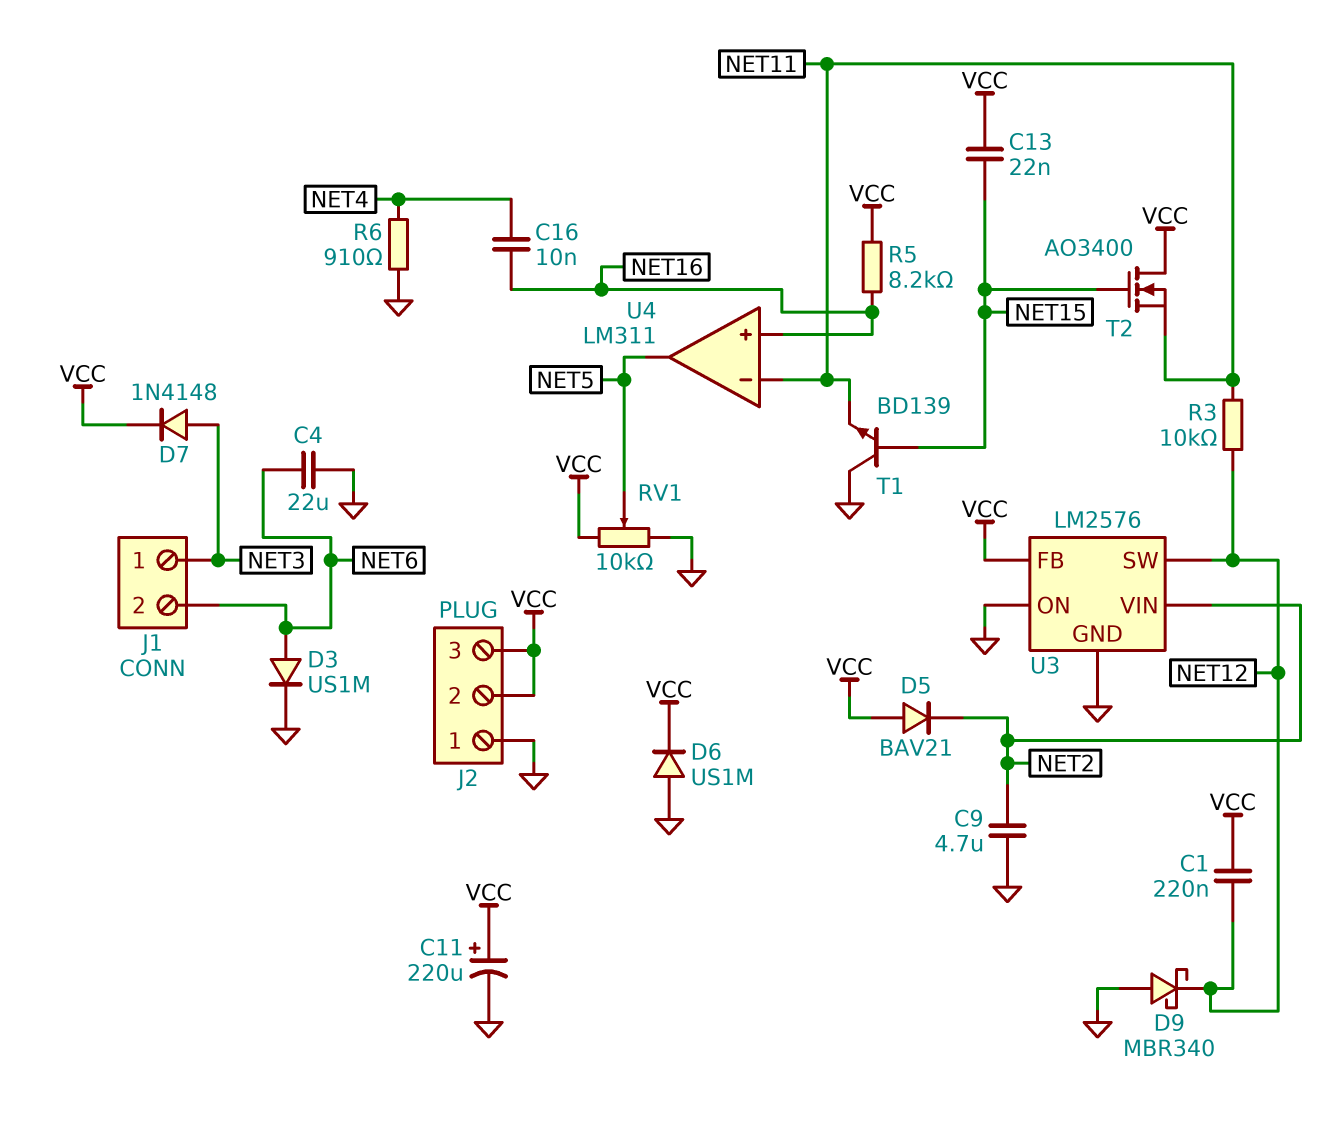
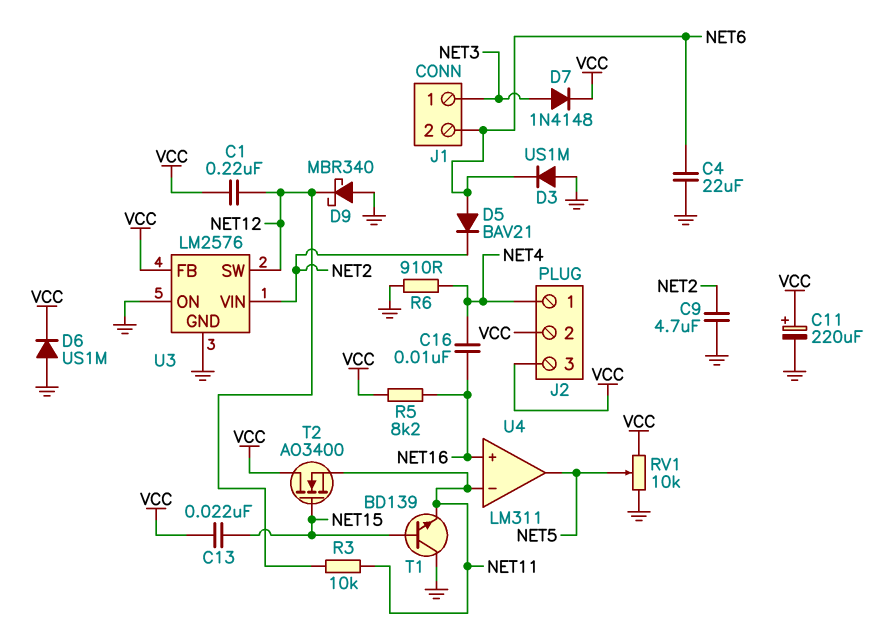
D3: diode US1M (A NET6, K GND) -> diode US1M (A GND, K NET6)
D5: diode BAV21 (A VCC, K NET2) -> diode BAV21 (A NET6, K NET2)
J2 pin 1: GND -> NET4

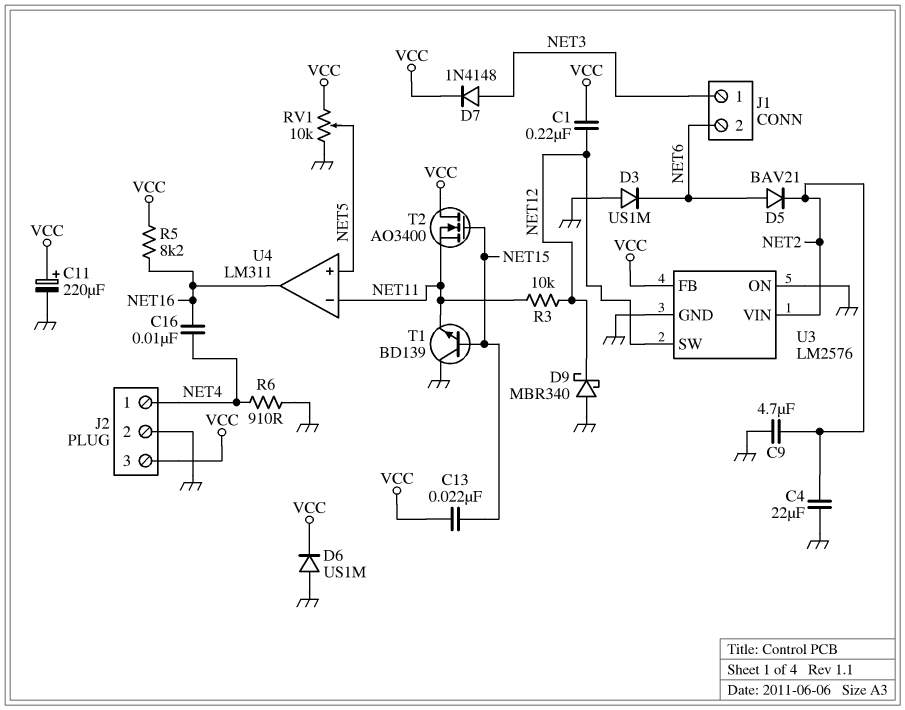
C4: 22uF (GND, NET6) -> 22uF (GND, NET2)
J2 pin 2: VCC -> GND
U4 pin in+: NET16 -> NET5
U4 pin out: NET5 -> NET16

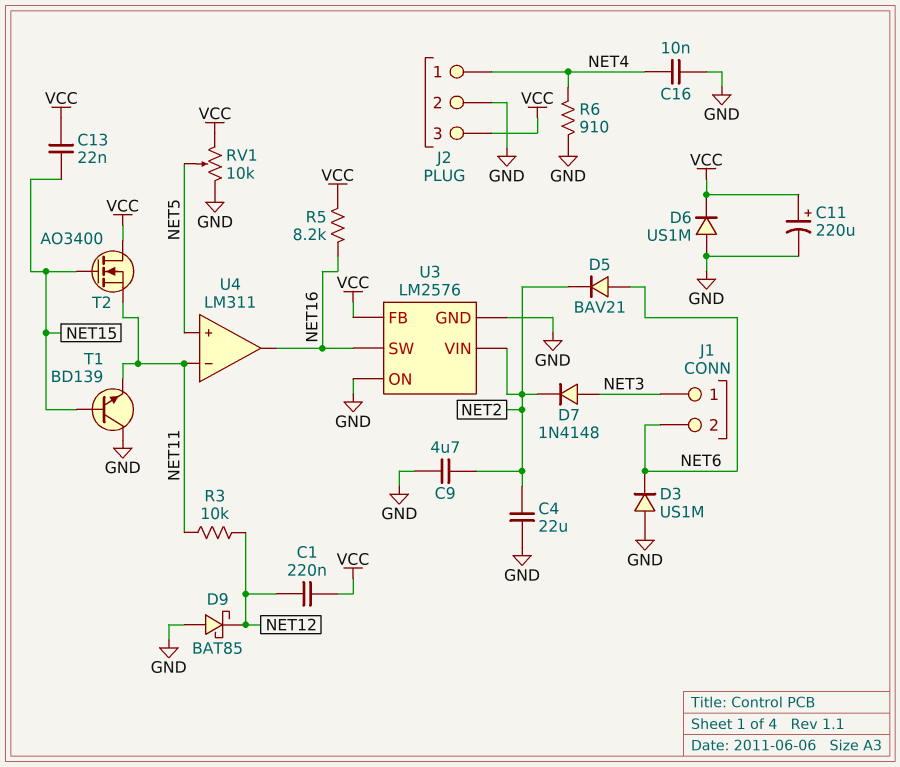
C16: 10nF (NET4, NET16) -> 10nF (GND, NET4)
D7: diode 1N4148 (A NET3, K VCC) -> diode 1N4148 (A NET3, K NET2)
D9: schottky MBR340 (A GND, K NET12) -> schottky BAT85 (A GND, K NET12)
U3 pin SW: NET12 -> NET16

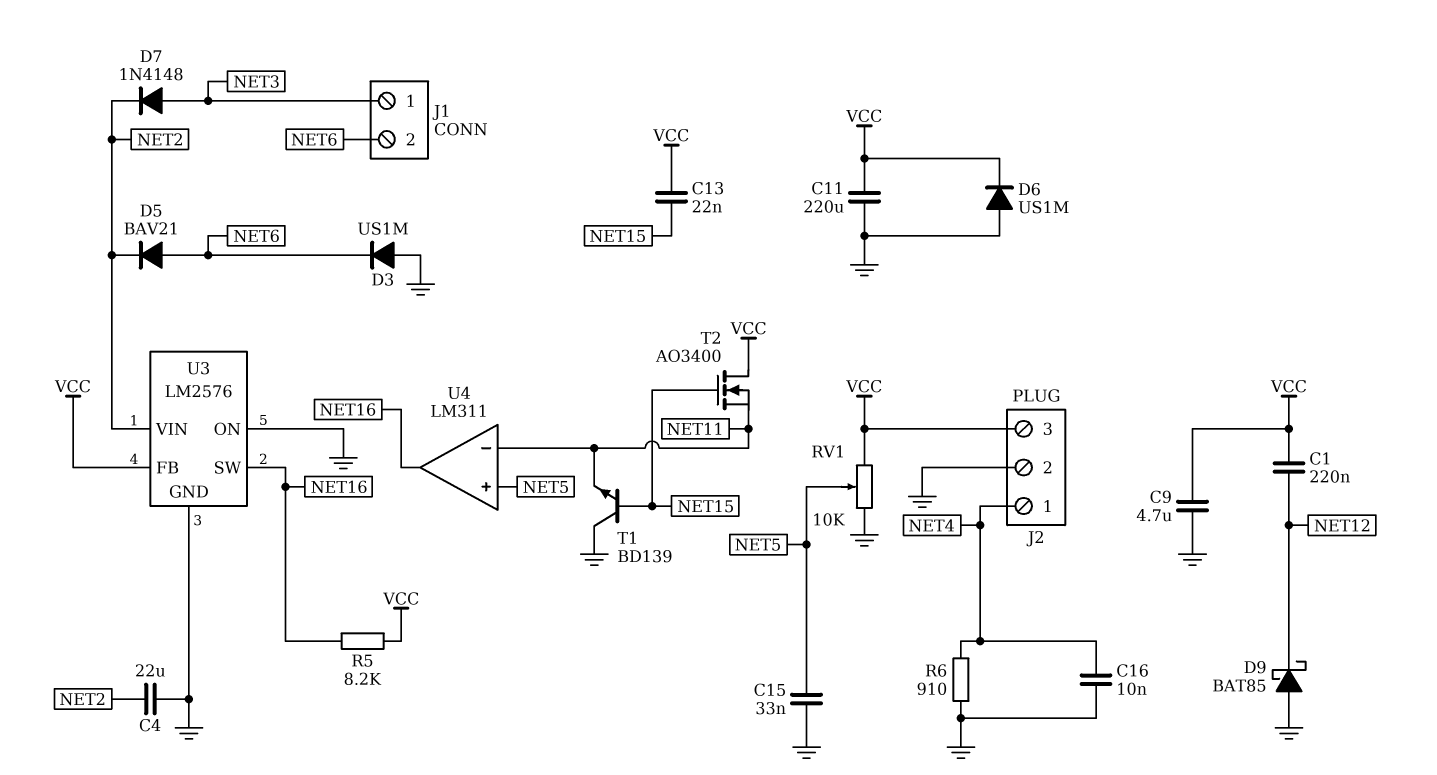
C9: 4.7uF (GND, NET2) -> 4.7uF (GND, VCC)
C11: 220uF (plus VCC, minus GND) -> 220uF (GND, VCC)
C15: none -> 33nF (GND, NET5)
R3: 10k (NET11, NET12) -> none

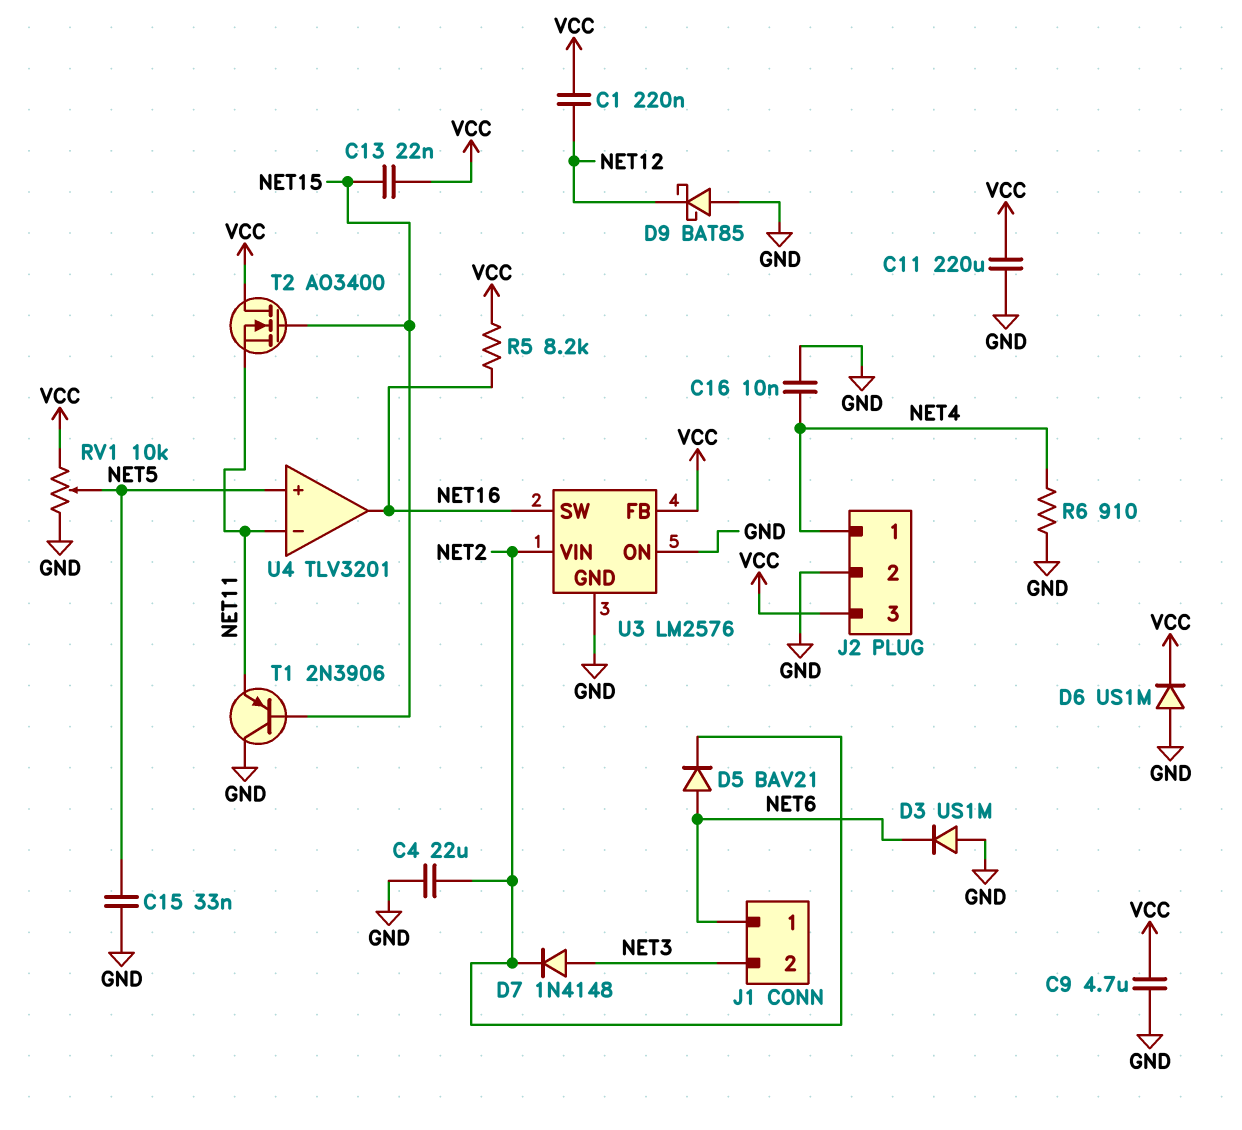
J1 pin 1: NET3 -> NET6
J1 pin 2: NET6 -> NET3
T1: NPN BD139 (B NET15, C GND, E NET11) -> PNP 2N3906 (B NET15, C GND, E NET11)
U4: LM311 -> TLV3201

